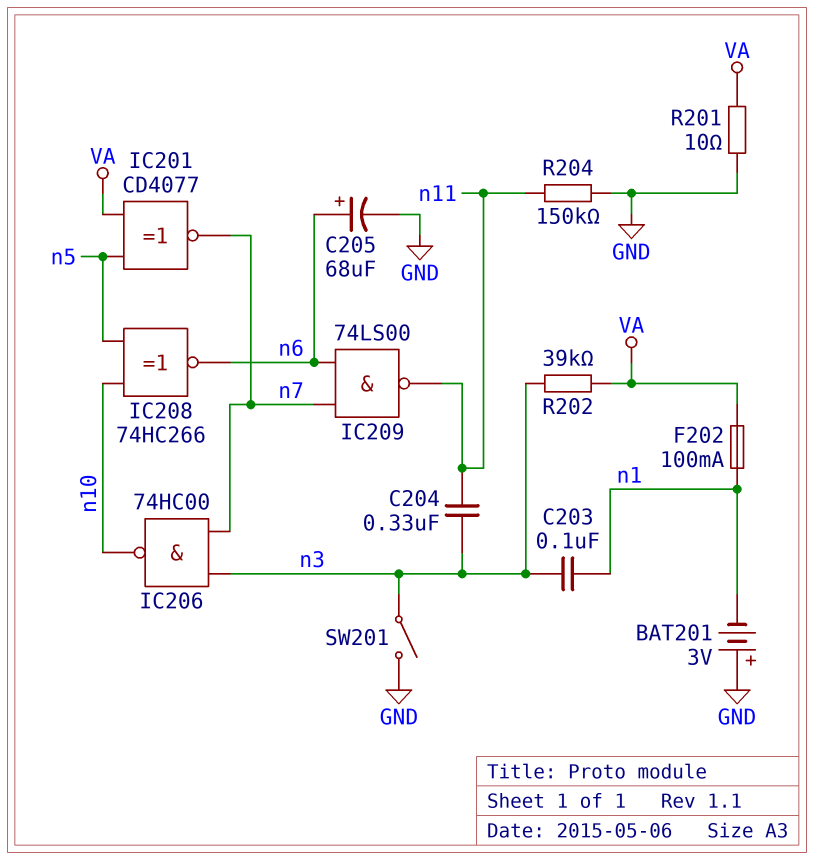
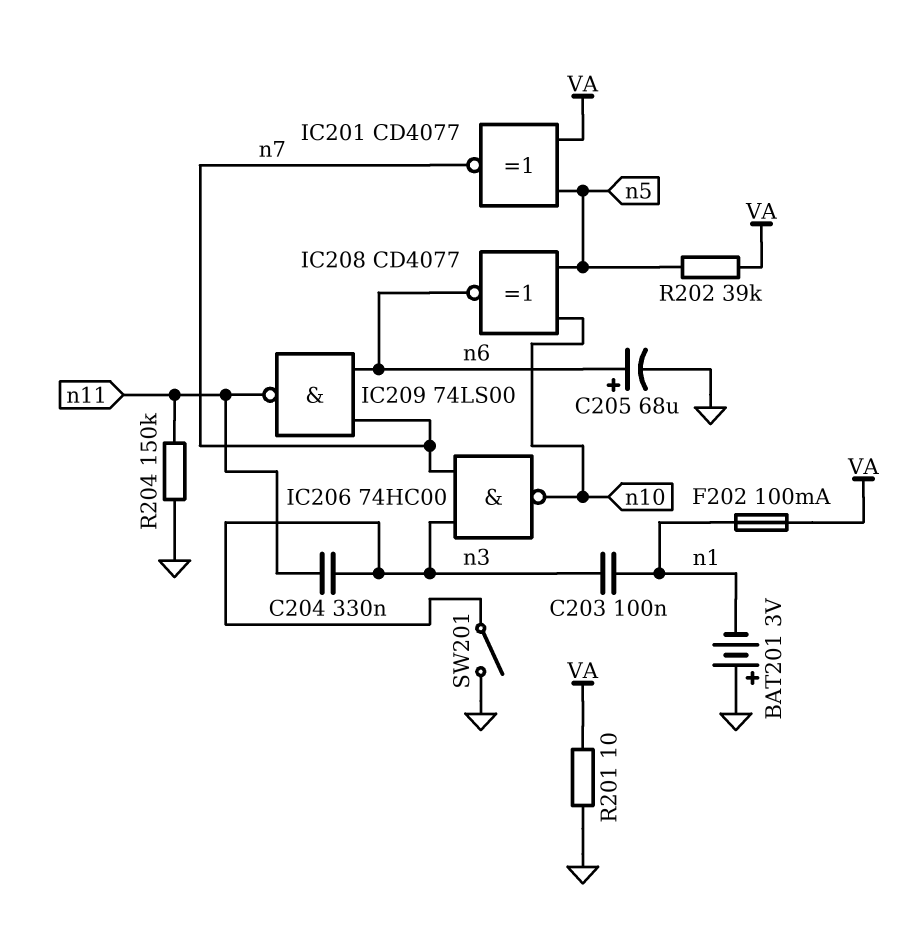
IC208: XNOR 74HC266 (in n5, in n10, out n6) -> XNOR CD4077 (in n5, in n10, out n6)
R202: 39k (VA, n3) -> 39k (VA, n5)

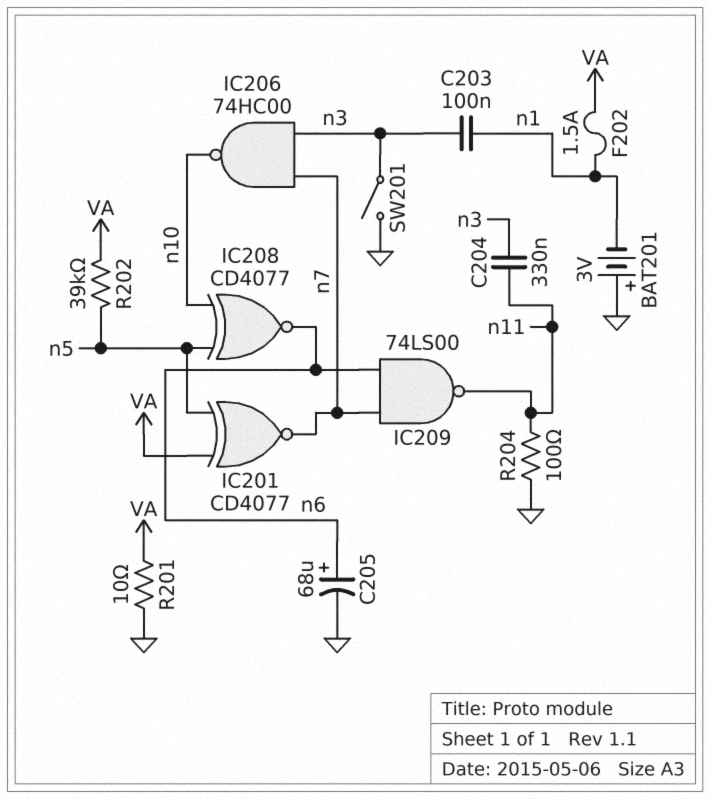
F202: 100mA (VA, n1) -> 1.5A (VA, n1)
R204: 150k (GND, n11) -> 100 (GND, n11)

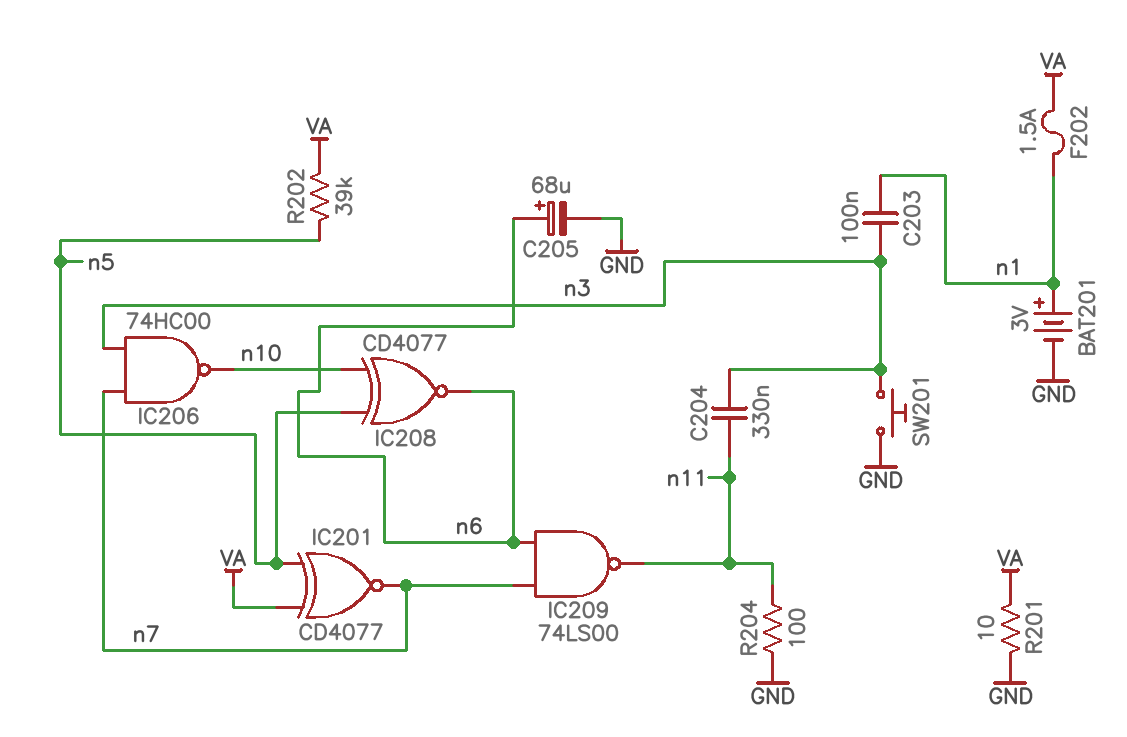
BAT201: 3V (plus GND, minus n1) -> 3V (plus n1, minus GND)
SW201: switch (GND, n3) -> button (GND, n3)

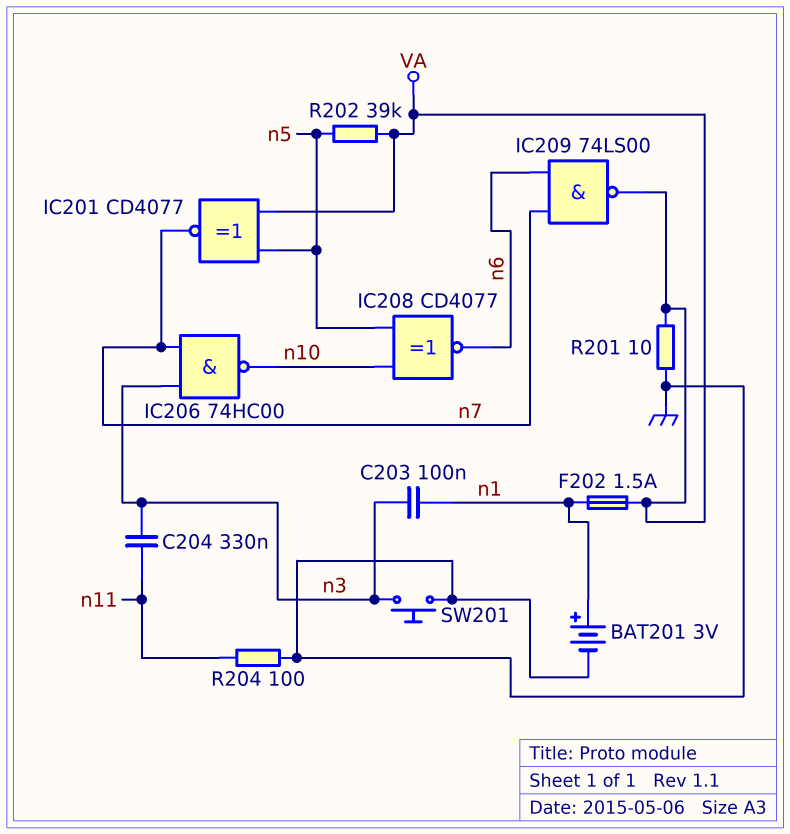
C205: 68uF (plus n6, minus GND) -> none
IC209: NAND 74LS00 (in n6, in n7, out n11) -> NAND 74LS00 (in n6, in n7, out VA)

